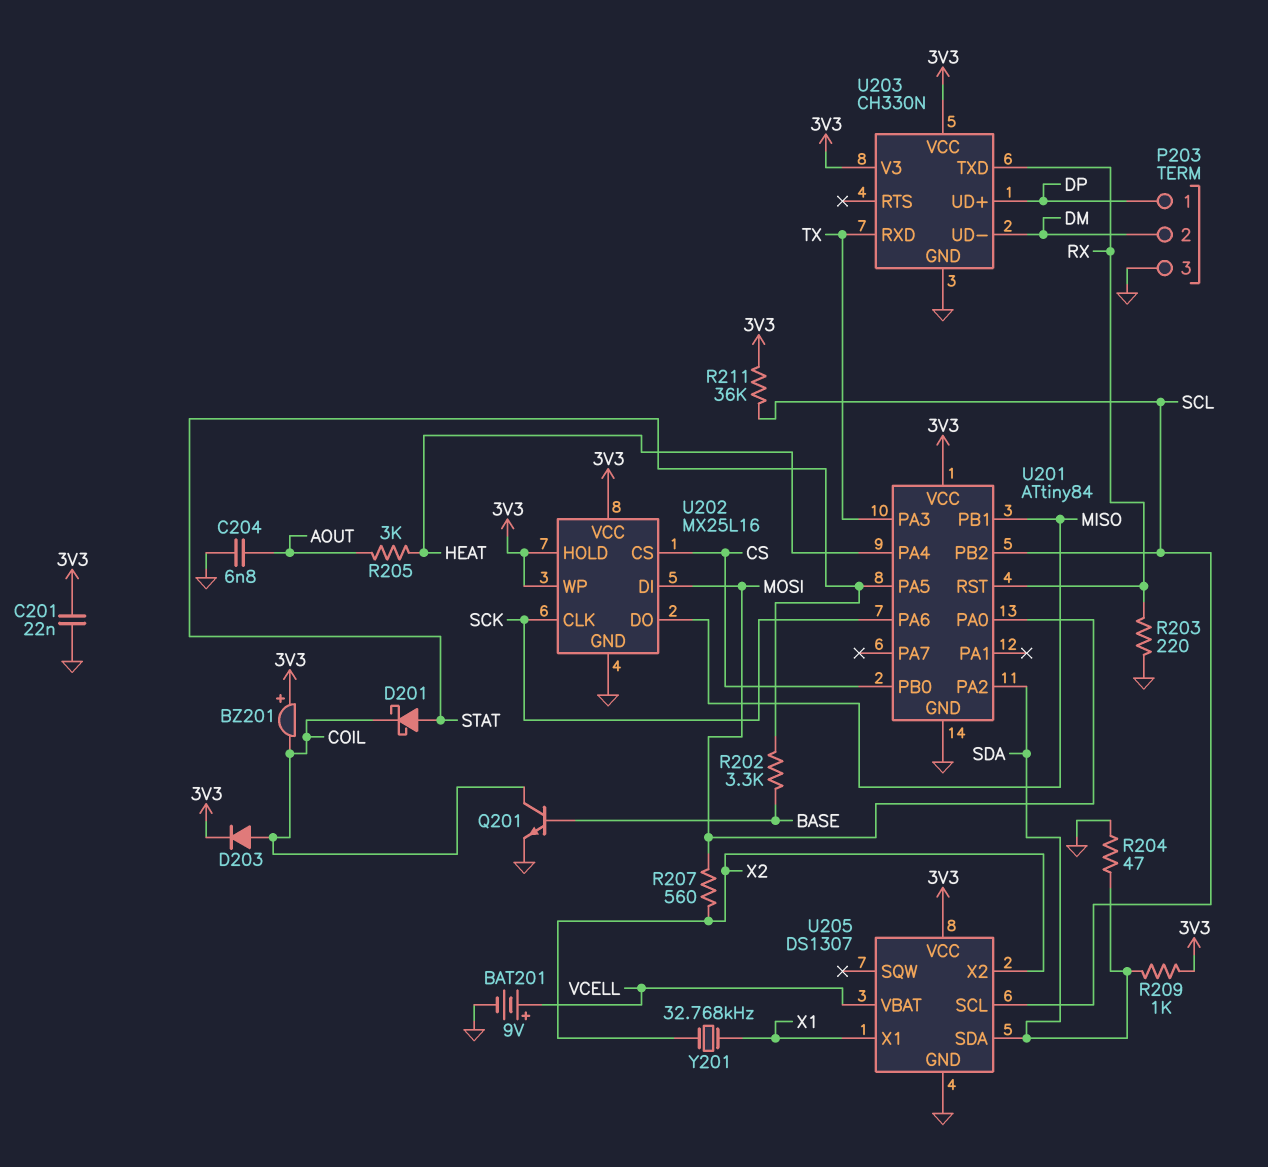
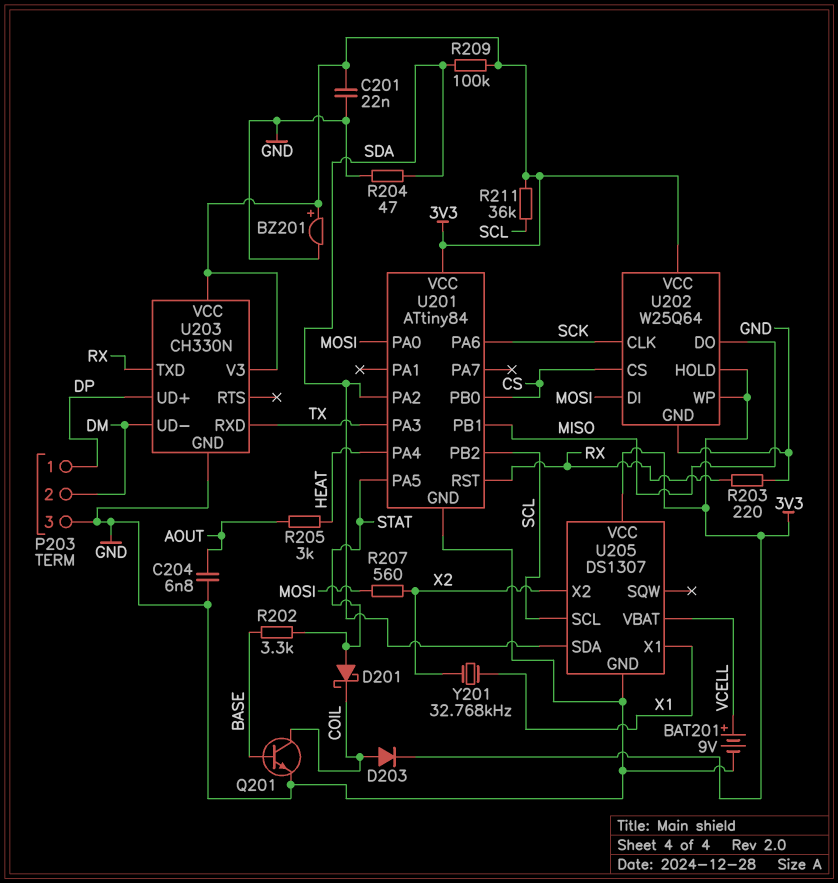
BZ201: buzzer (plus 3V3, minus COIL) -> buzzer (plus 3V3, minus GND)
R209: 1k (3V3, SDA) -> 100k (3V3, SDA)
U202: MX25L16 -> W25Q64

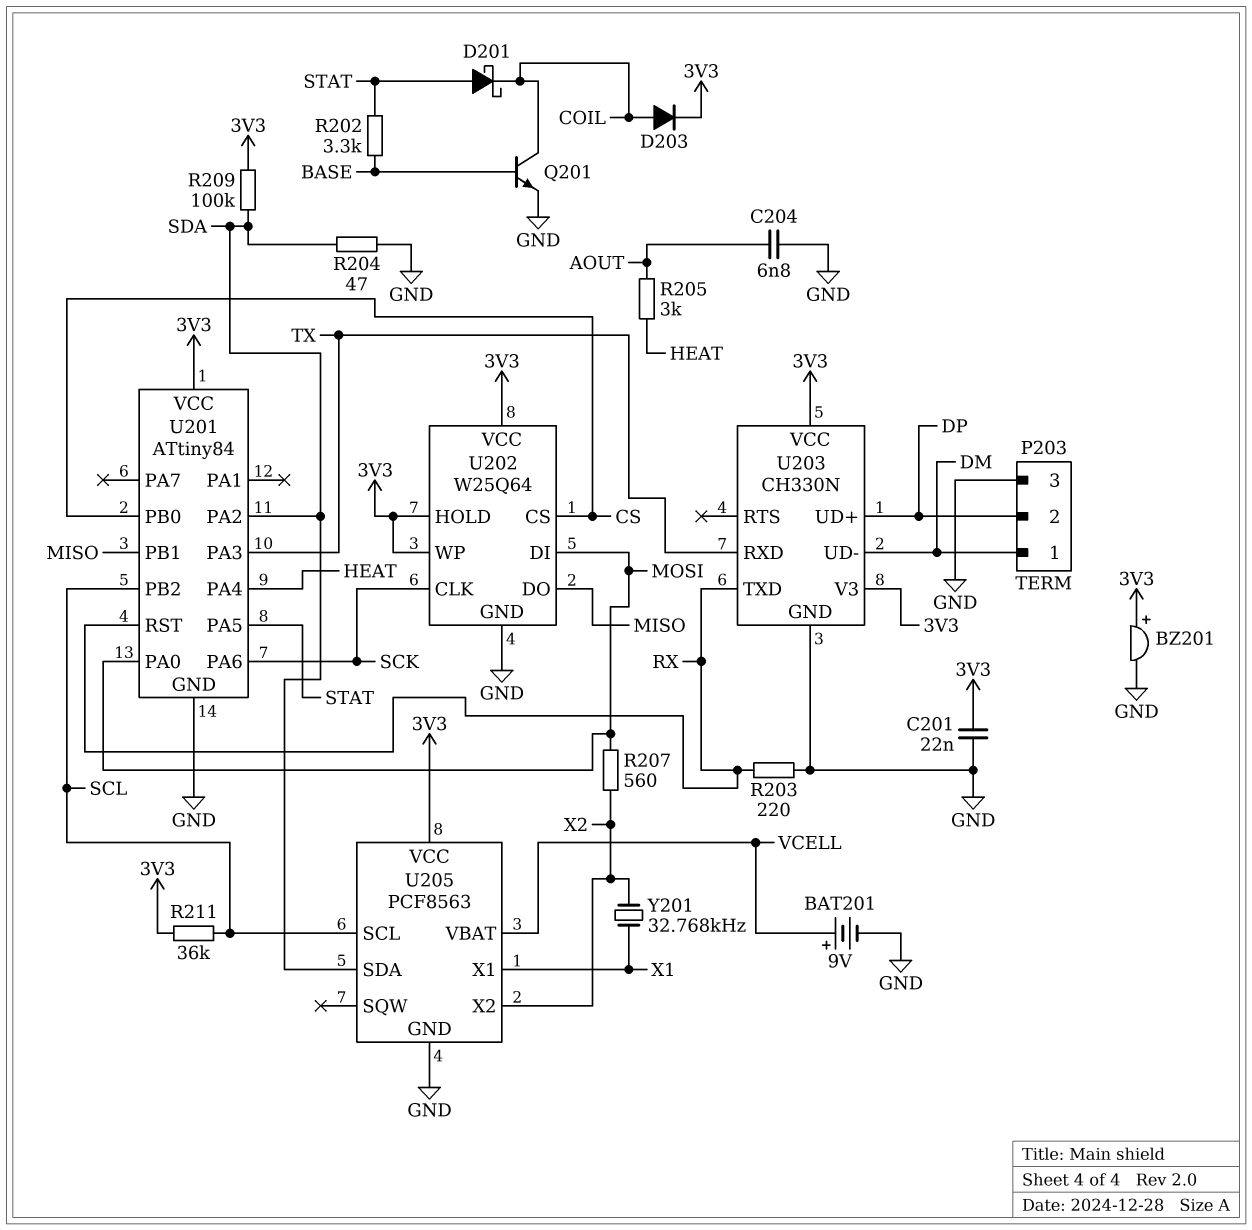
P203 pin 1: DP -> DM
P203 pin 2: DM -> DP
U205: DS1307 -> PCF8563

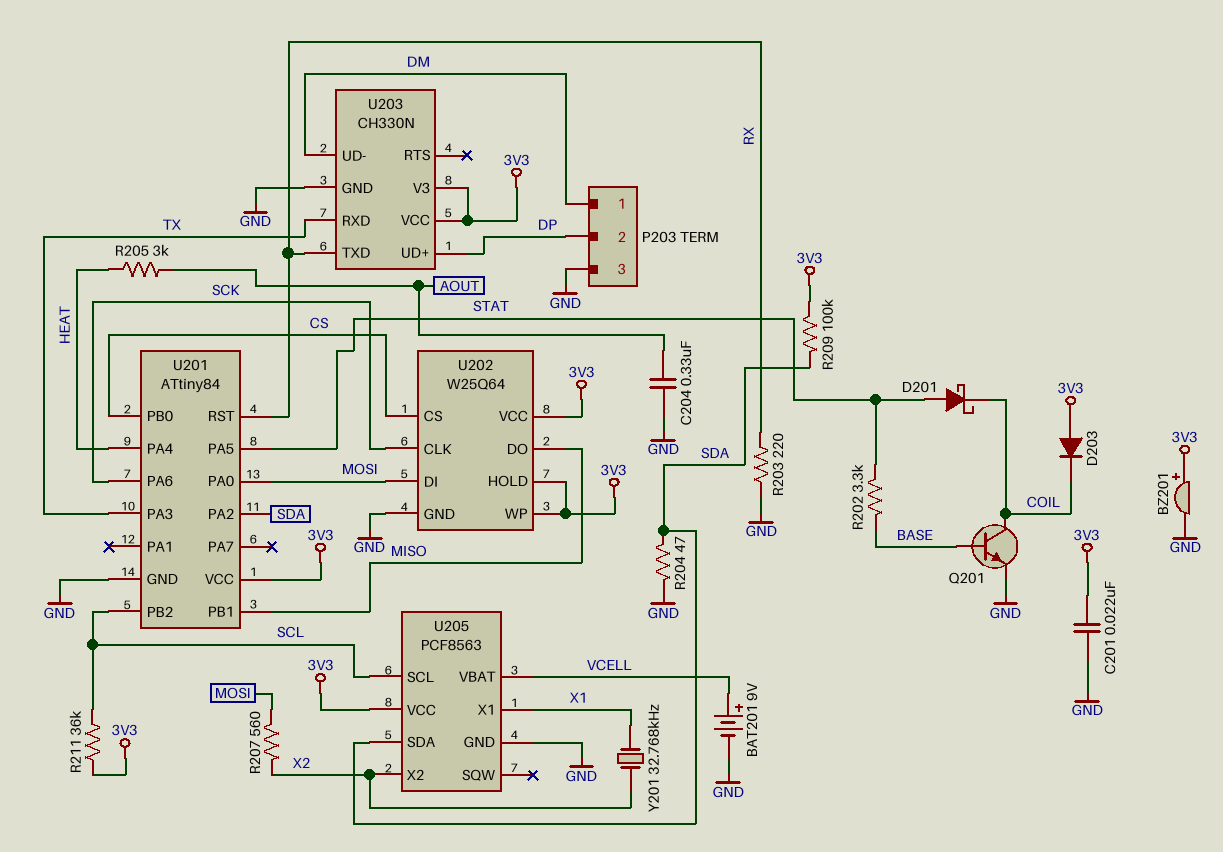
C204: 6.8nF (AOUT, GND) -> 330nF (AOUT, GND)
D203: diode (A COIL, K 3V3) -> diode (A 3V3, K COIL)

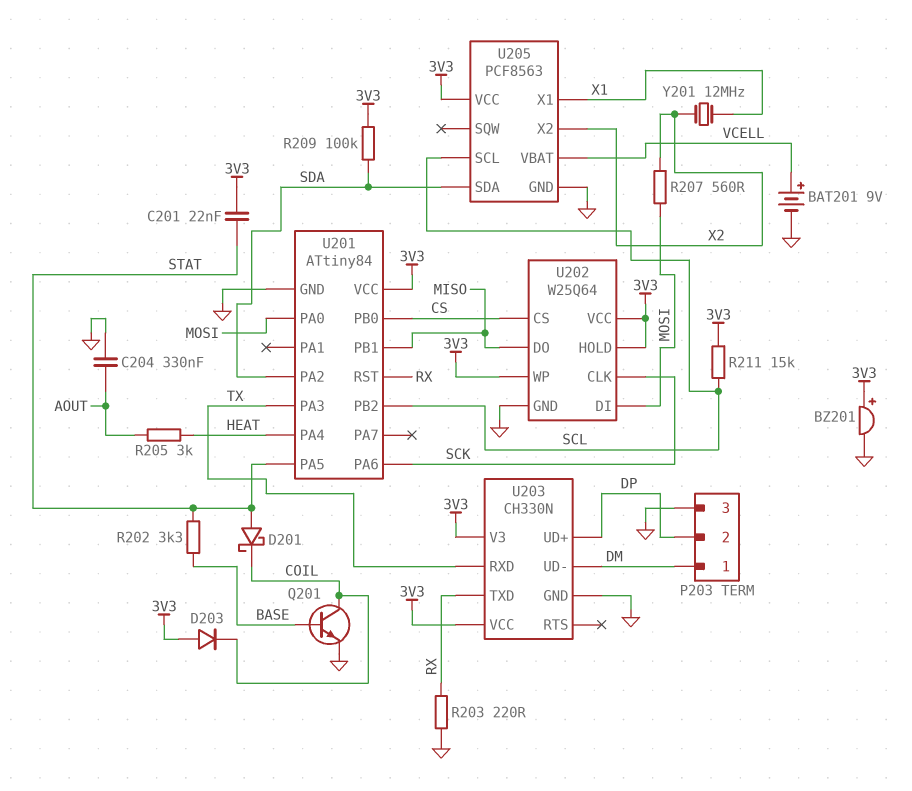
C201: 22nF (3V3, GND) -> 22nF (3V3, STAT)
R204: 47 (GND, SDA) -> none
R211: 36k (3V3, SCL) -> 15k (3V3, SCL)
Y201: 32.768kHz (X1, X2) -> 12MHz (X1, X2)

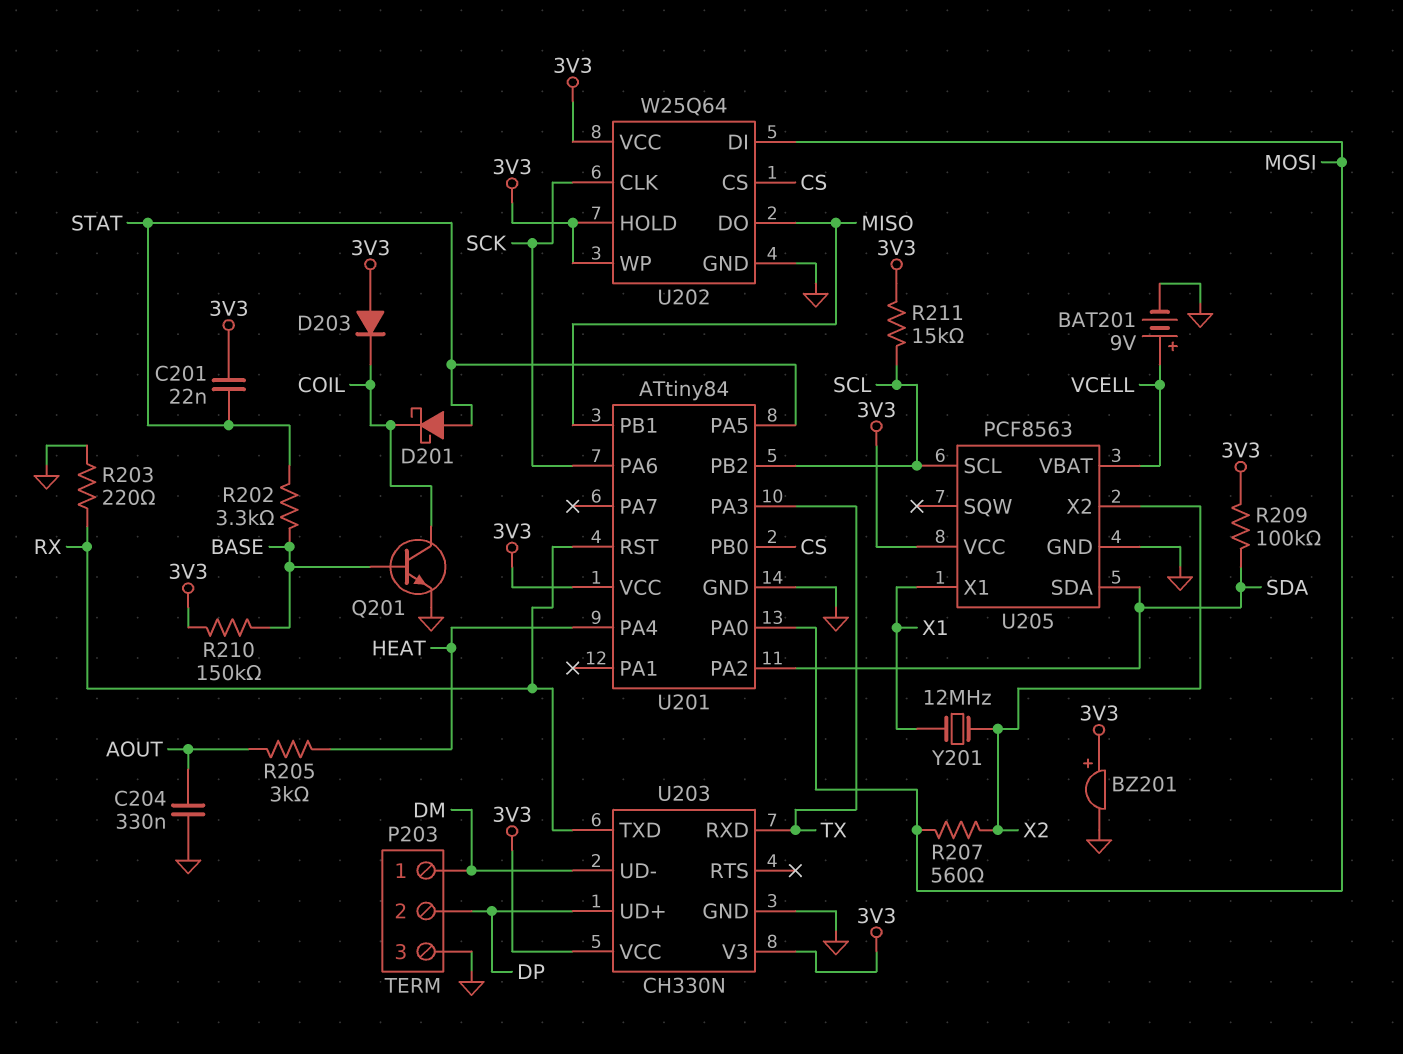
R210: none -> 150k (3V3, BASE)

